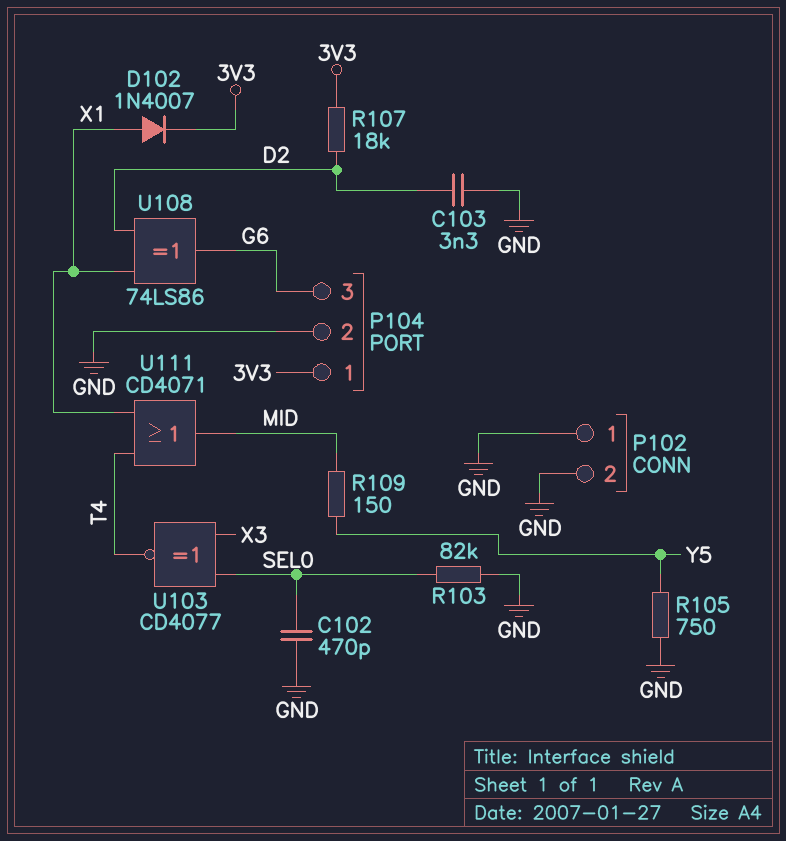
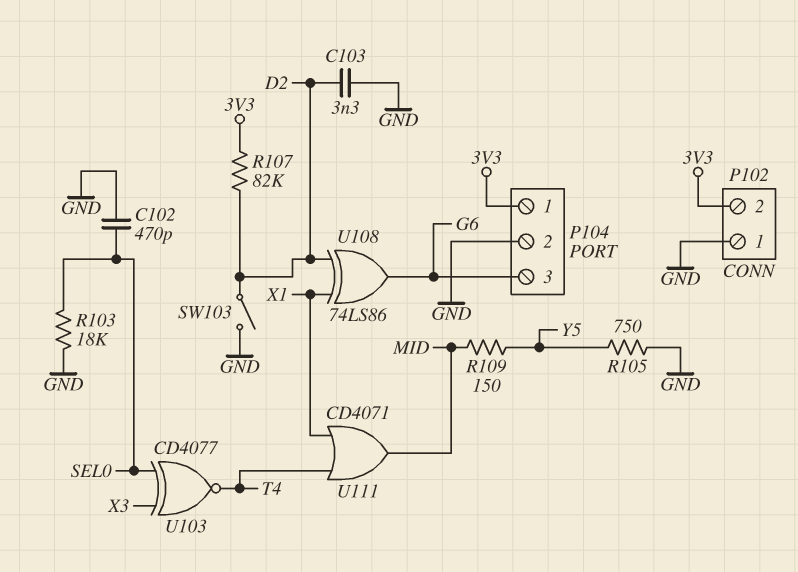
D102: diode 1N4007 (A X1, K 3V3) -> none
P102 pin 2: GND -> 3V3
R103: 82k (GND, SEL0) -> 18k (GND, SEL0)
R107: 18k (3V3, D2) -> 82k (3V3, D2)
SW103: none -> switch (D2, GND)

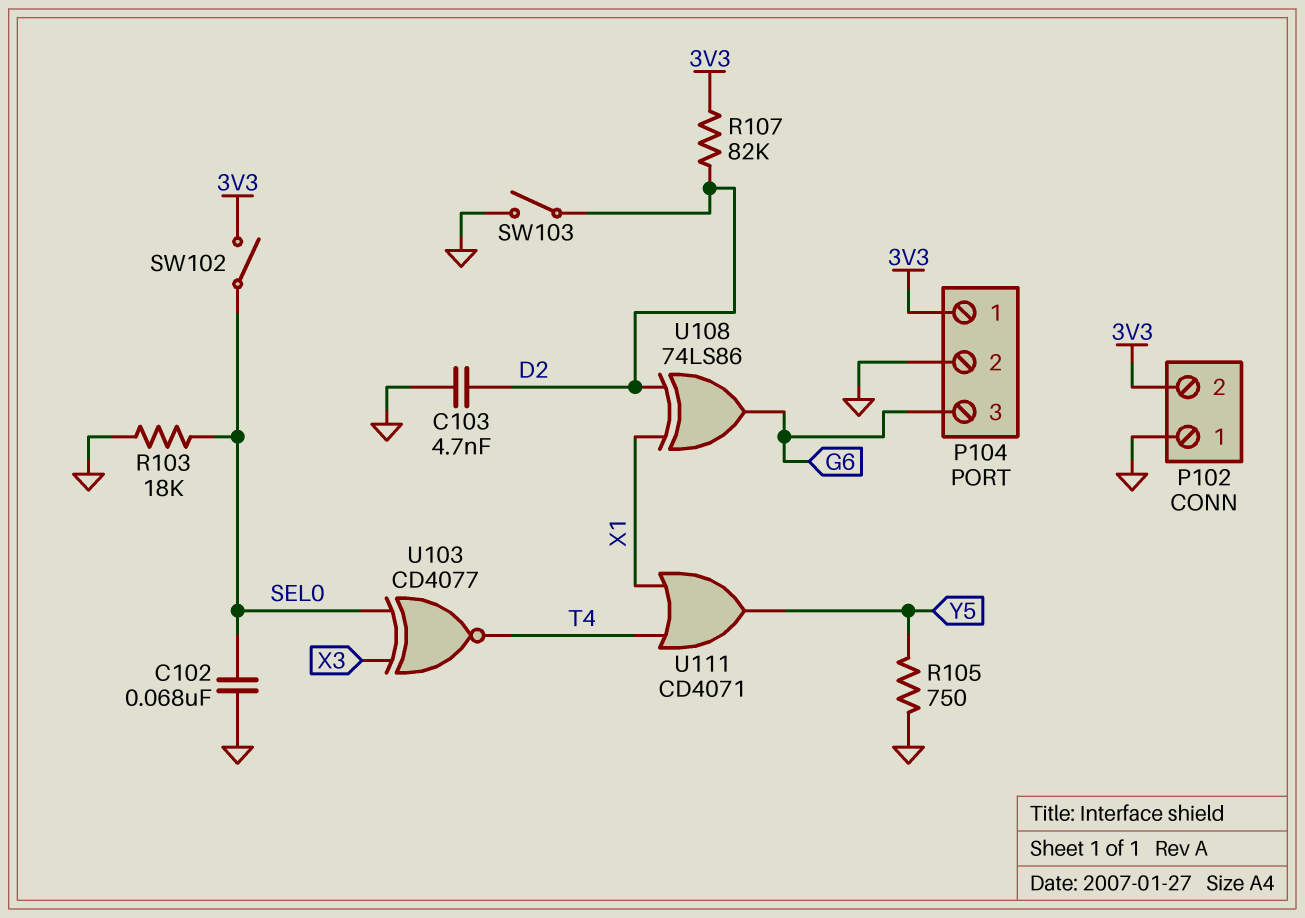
C102: 470pF (GND, SEL0) -> 68nF (GND, SEL0)
C103: 3.3nF (D2, GND) -> 4.7nF (D2, GND)
R109: 150 (MID, Y5) -> none
SW102: none -> switch (3V3, SEL0)
U111: OR CD4071 (in T4, in X1, out MID) -> OR CD4071 (in T4, in X1, out Y5)

